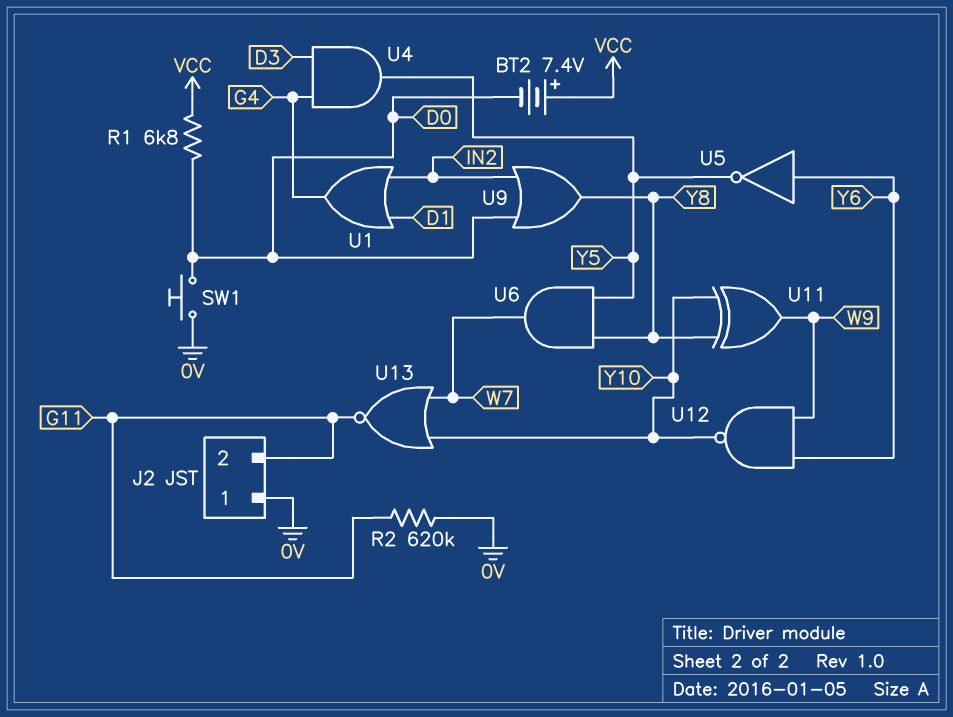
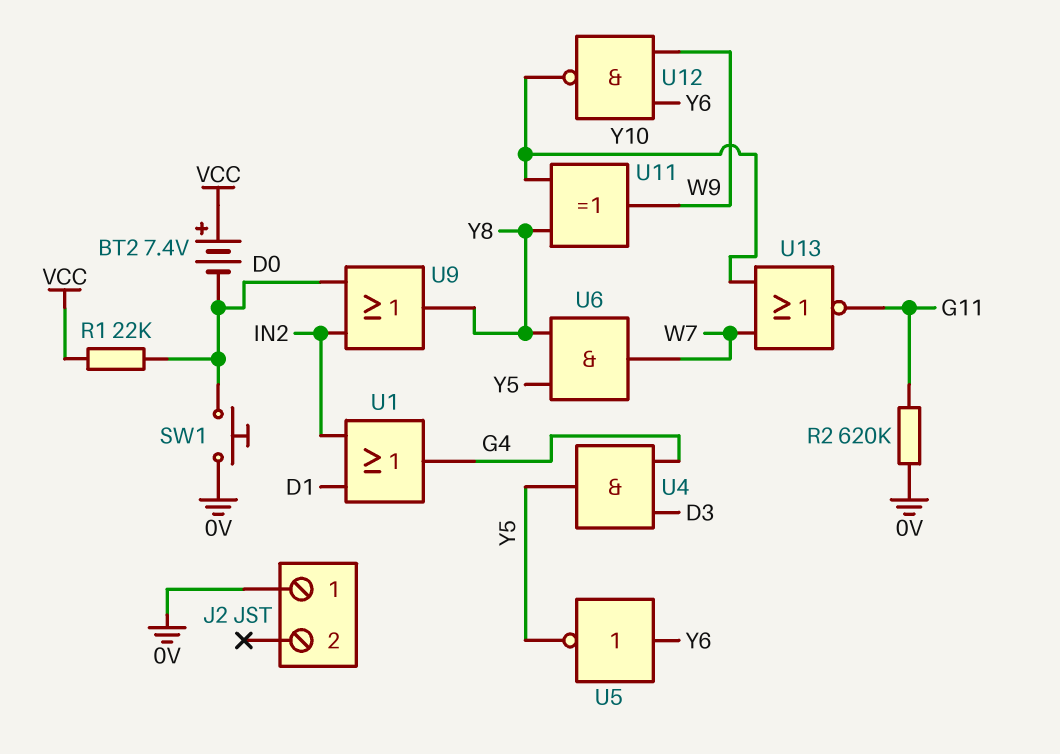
J2 pin 2: G11 -> none
R1: 6.8k (D0, VCC) -> 22k (D0, VCC)

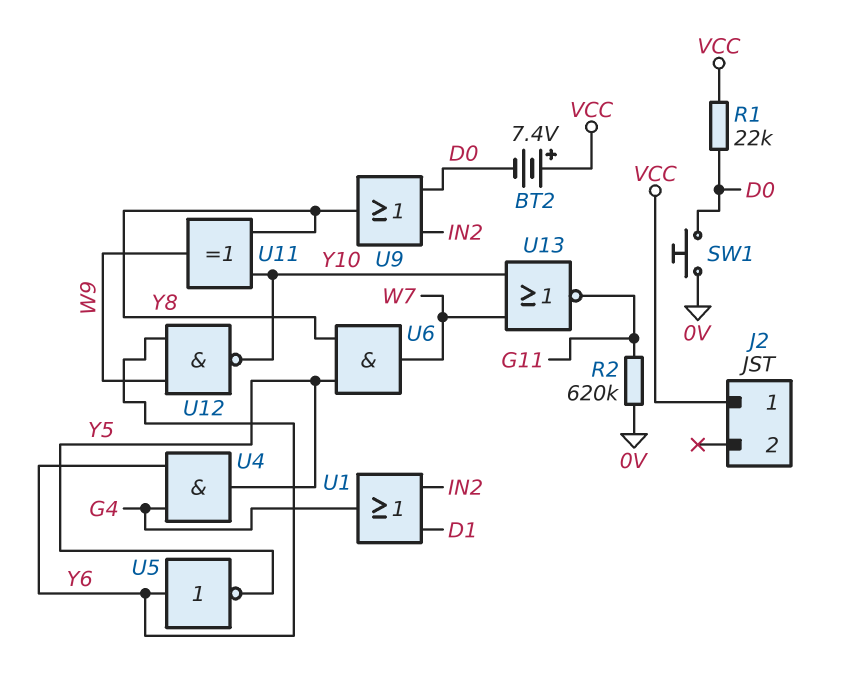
J2 pin 1: 0V -> VCC
U4: AND (in D3, in G4, out Y5) -> AND (in G4, in Y6, out Y5)

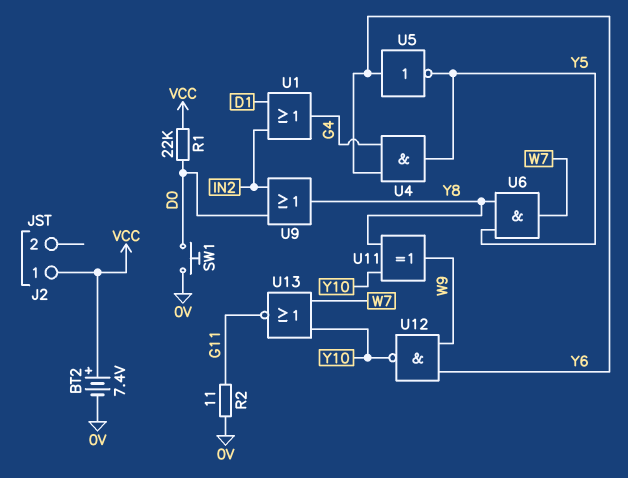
BT2: 7.4V (plus VCC, minus D0) -> 7.4V (plus VCC, minus 0V)
R2: 620k (0V, G11) -> 11 (0V, G11)

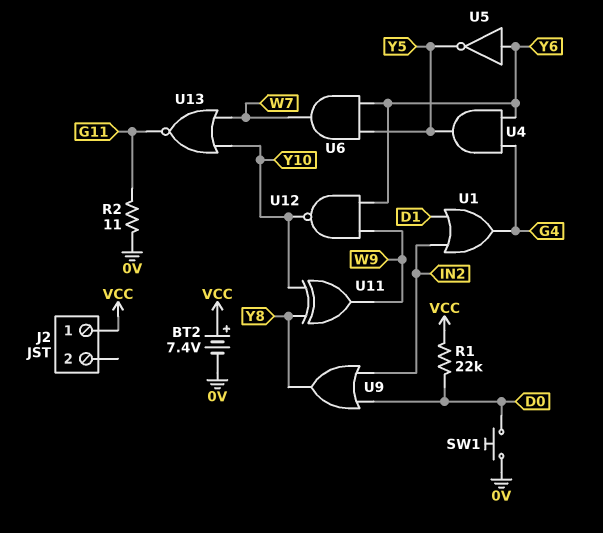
U6: AND (in Y5, in Y8, out W7) -> AND (in Y5, in Y6, out W7)

